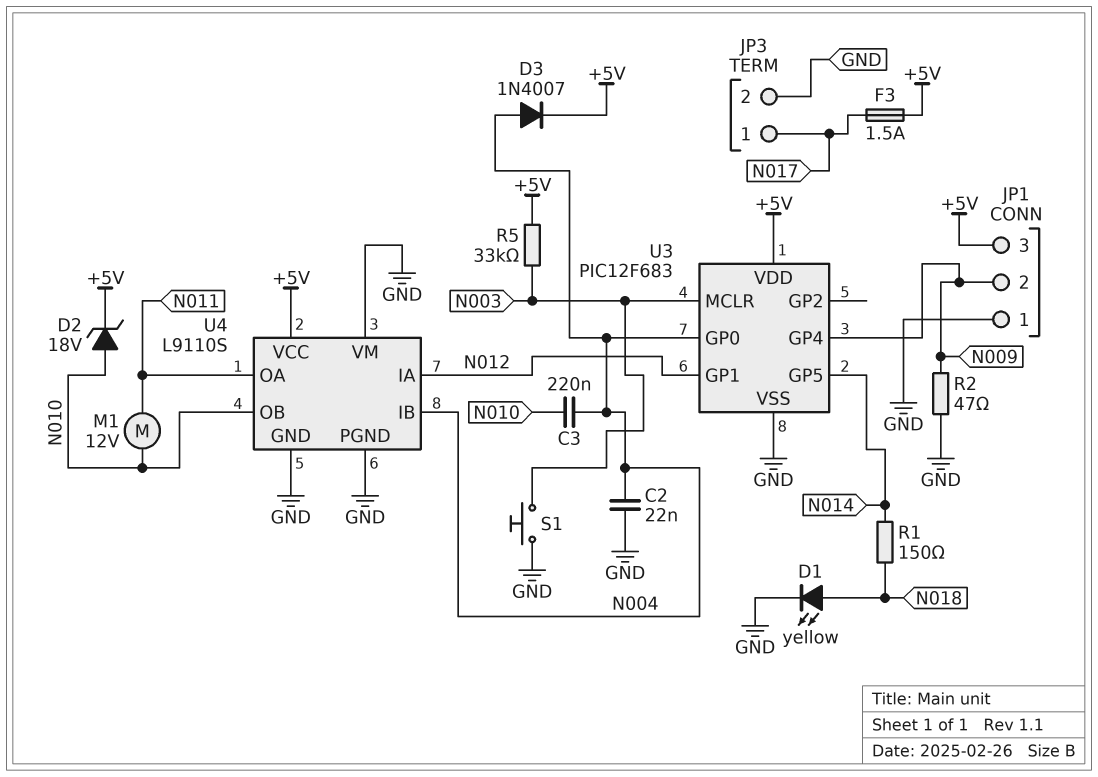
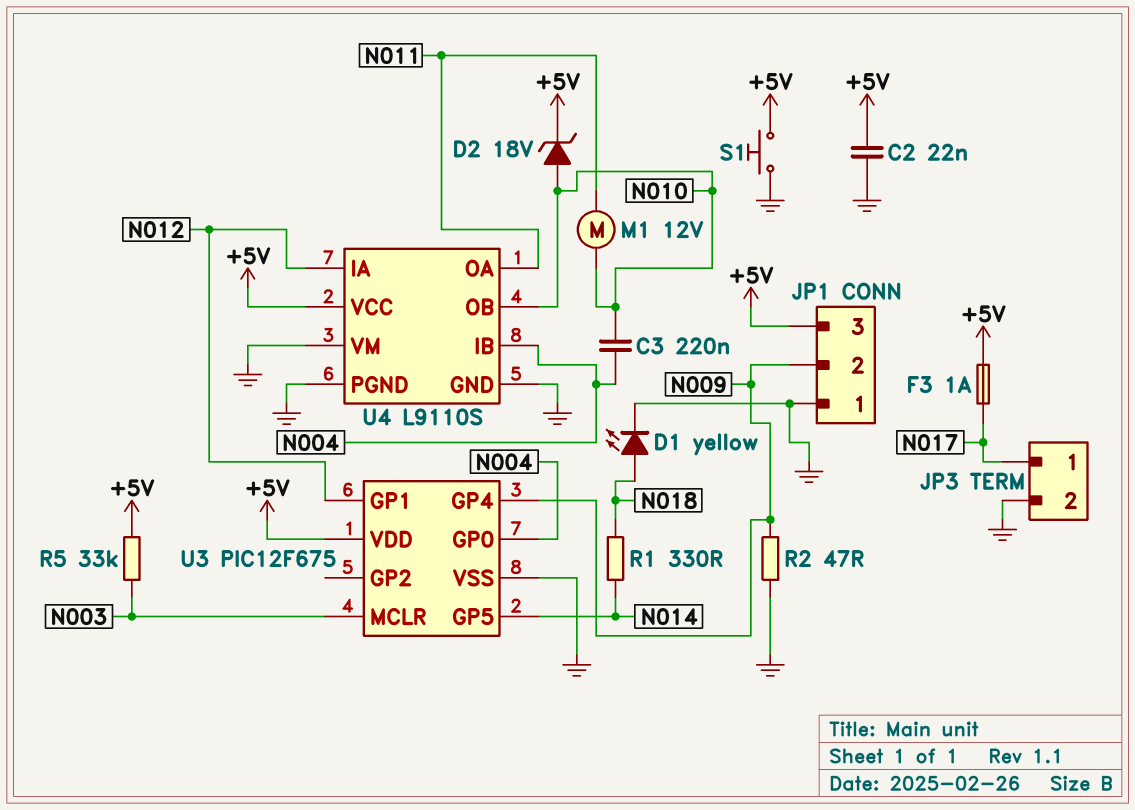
C2: 22nF (GND, N004) -> 22nF (+5V, GND)
D3: diode 1N4007 (A N004, K +5V) -> none
F3: 1.5A (+5V, N017) -> 1A (+5V, N017)
R1: 150 (N014, N018) -> 330 (N014, N018)
S1: button (GND, N003) -> button (+5V, GND)
U3: PIC12F683 -> PIC12F675

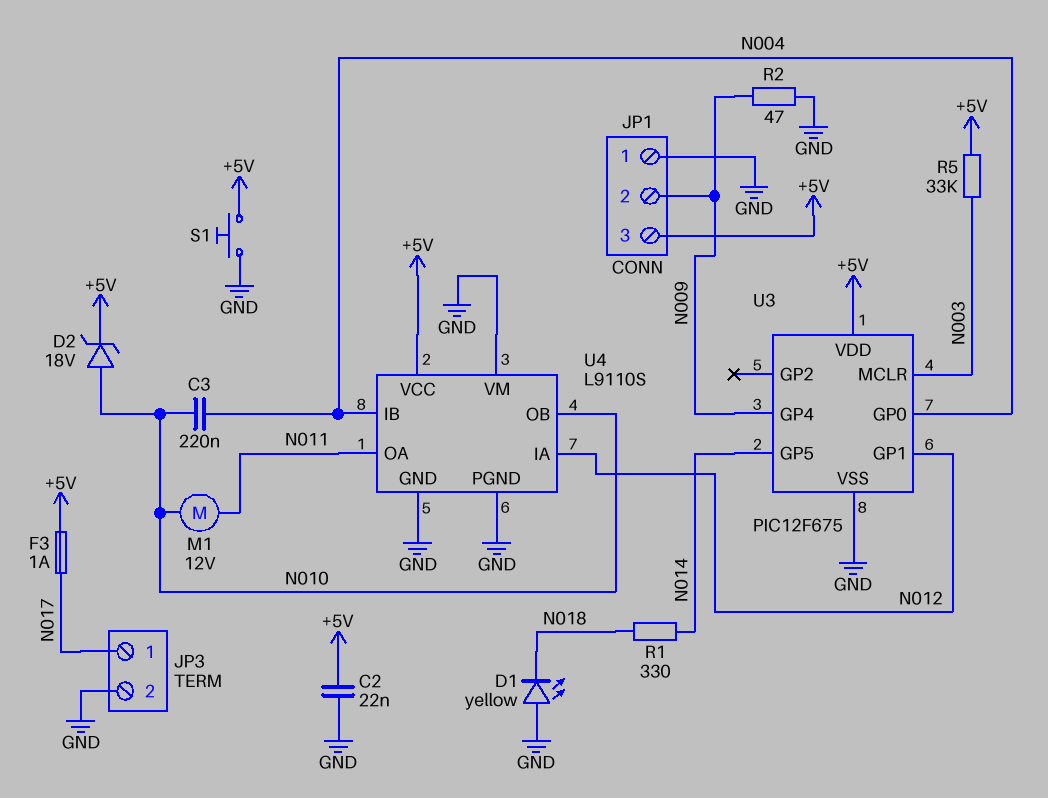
D1: LED yellow (A N018, K GND) -> LED yellow (A GND, K N018)

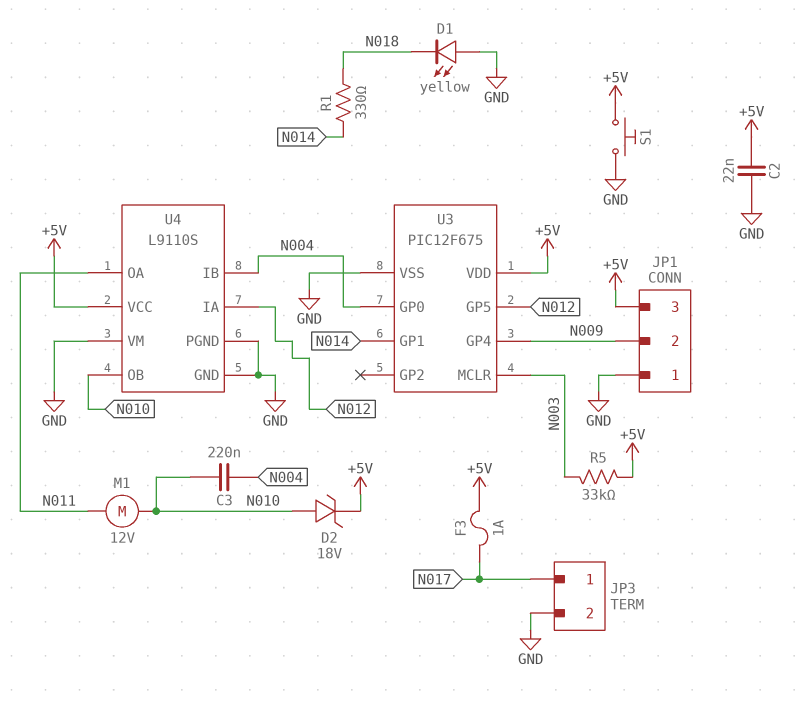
R2: 47 (GND, N009) -> none
U3 pin GP1: N012 -> N014
U3 pin GP5: N014 -> N012

